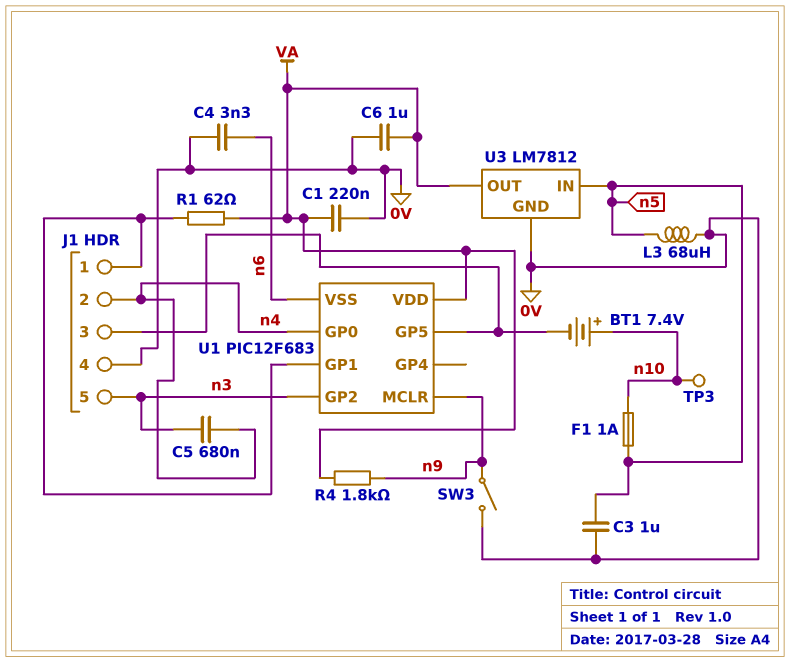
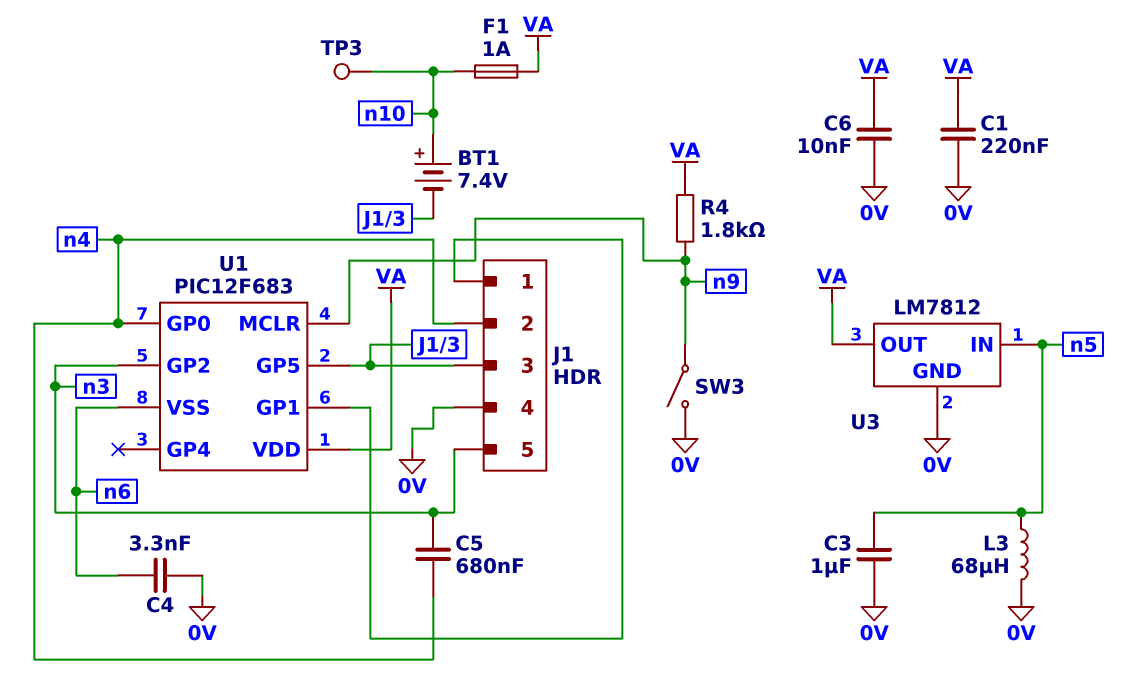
C6: 1uF (0V, VA) -> 10nF (0V, VA)
F1: 1A (n5, n10) -> 1A (VA, n10)
R1: 62 (J1/1, VA) -> none

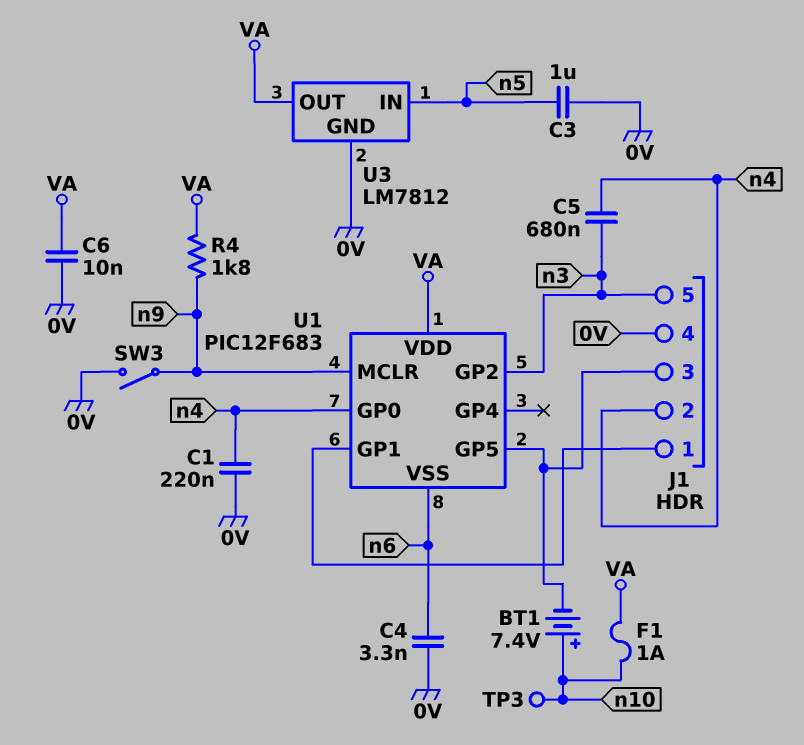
C1: 220nF (0V, VA) -> 220nF (0V, n4)
L3: 68uH (0V, n5) -> none

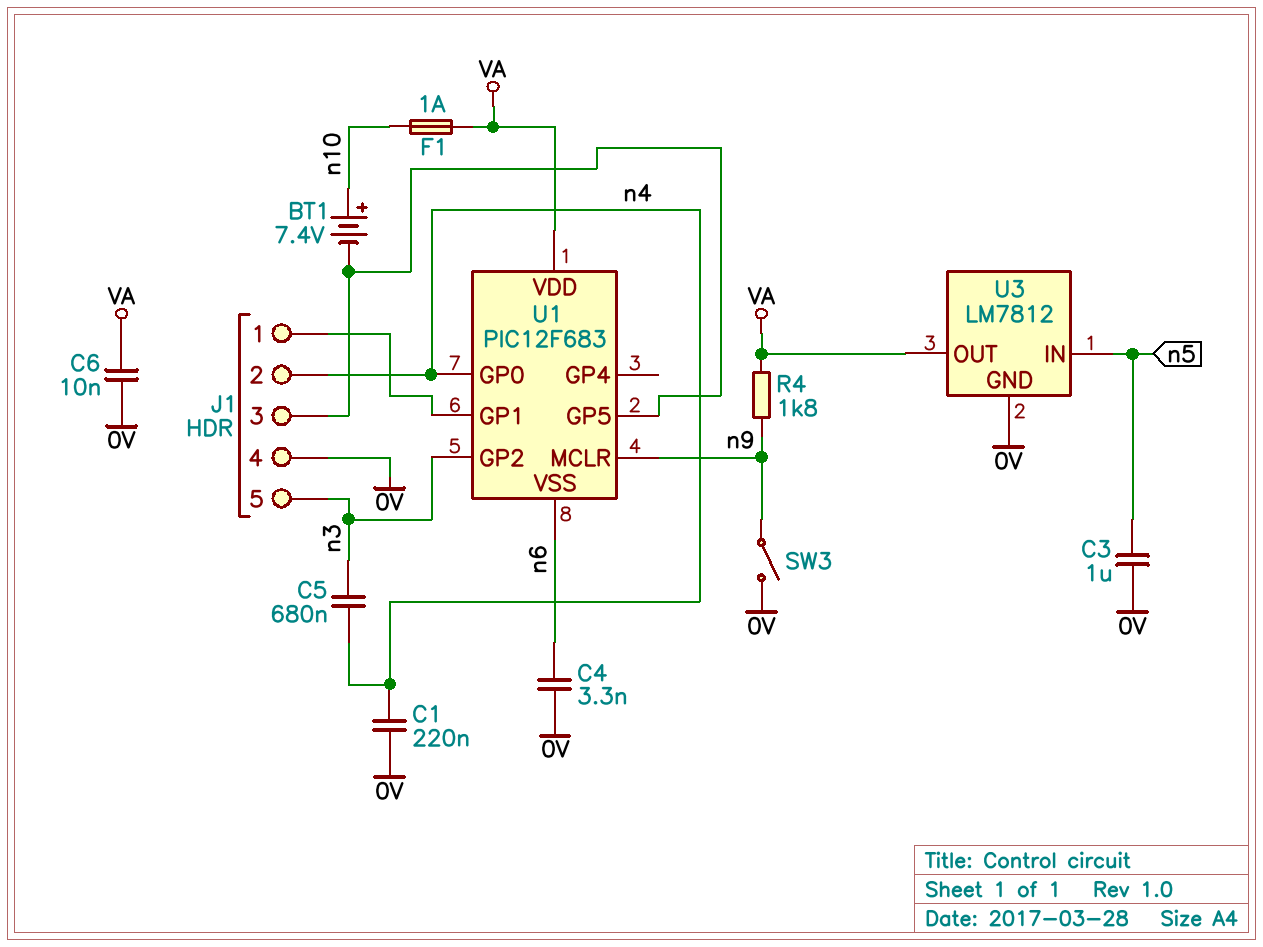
TP3: test point (n10) -> none

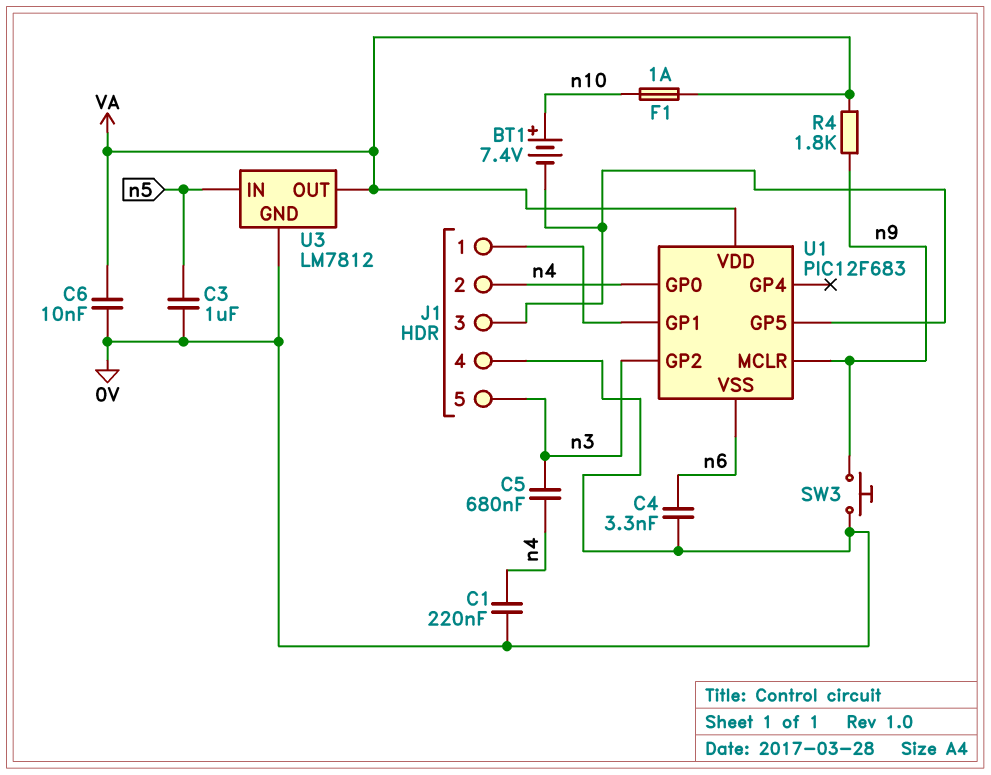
SW3: switch (0V, n9) -> button (0V, n9)

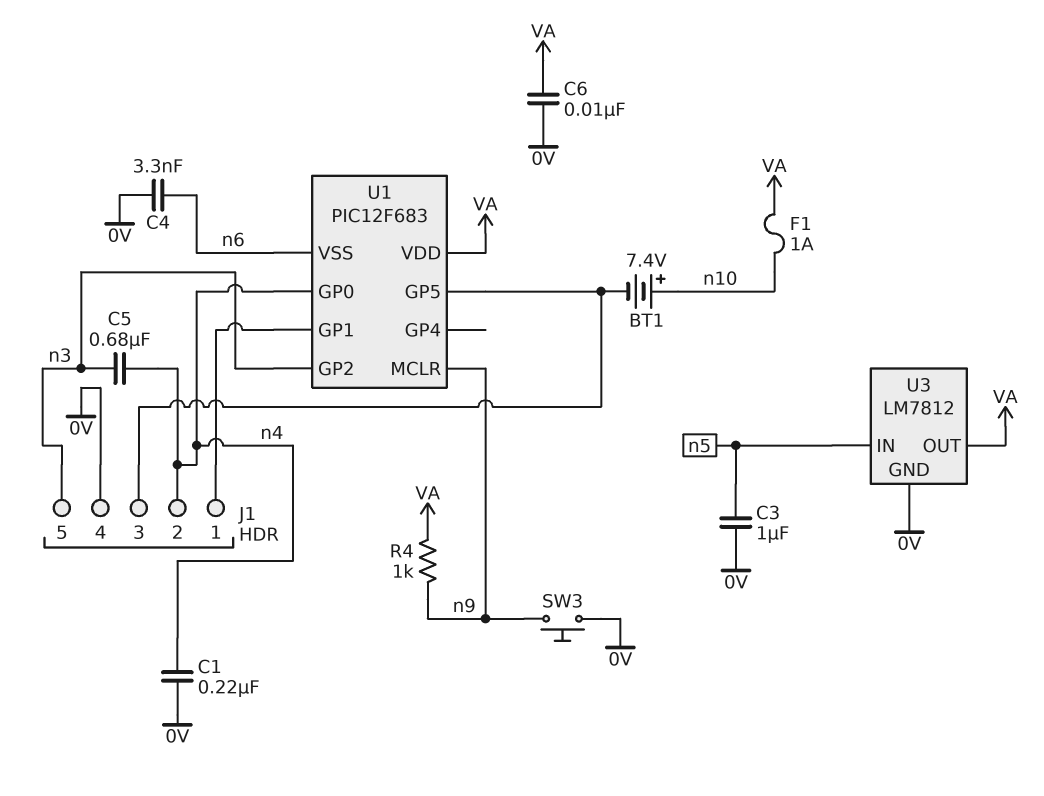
R4: 1.8k (VA, n9) -> 1k (VA, n9)

